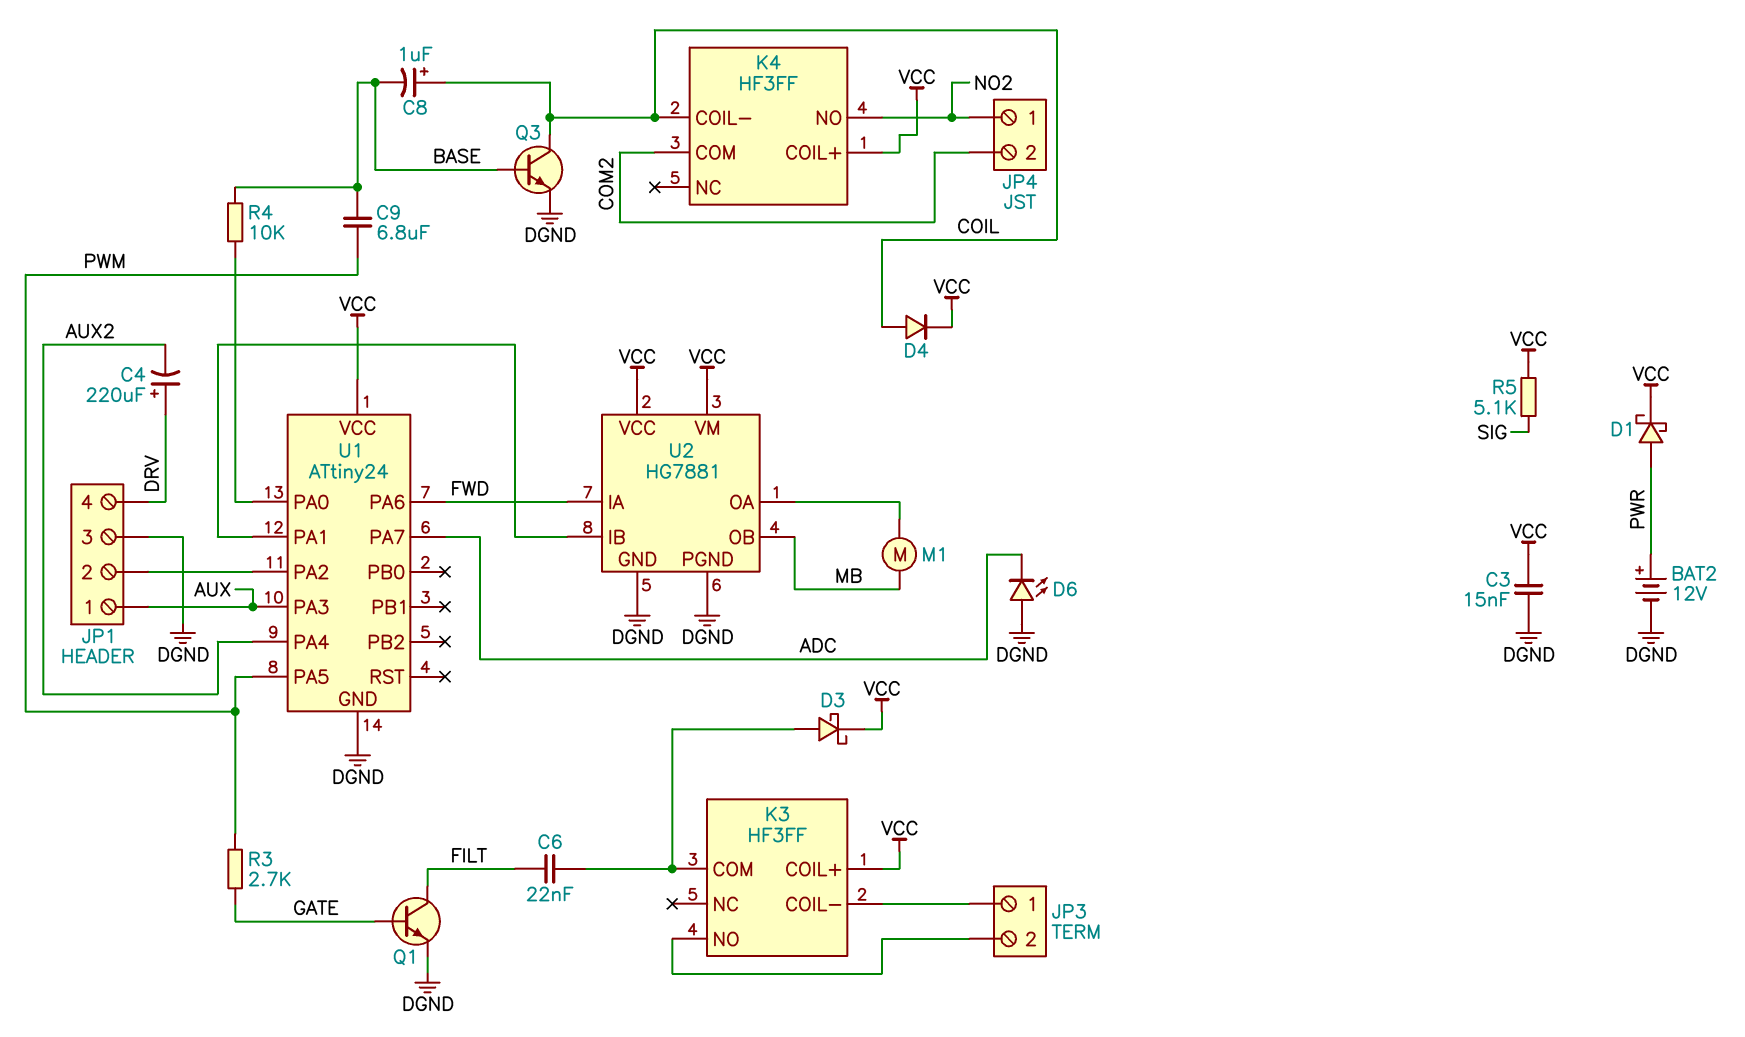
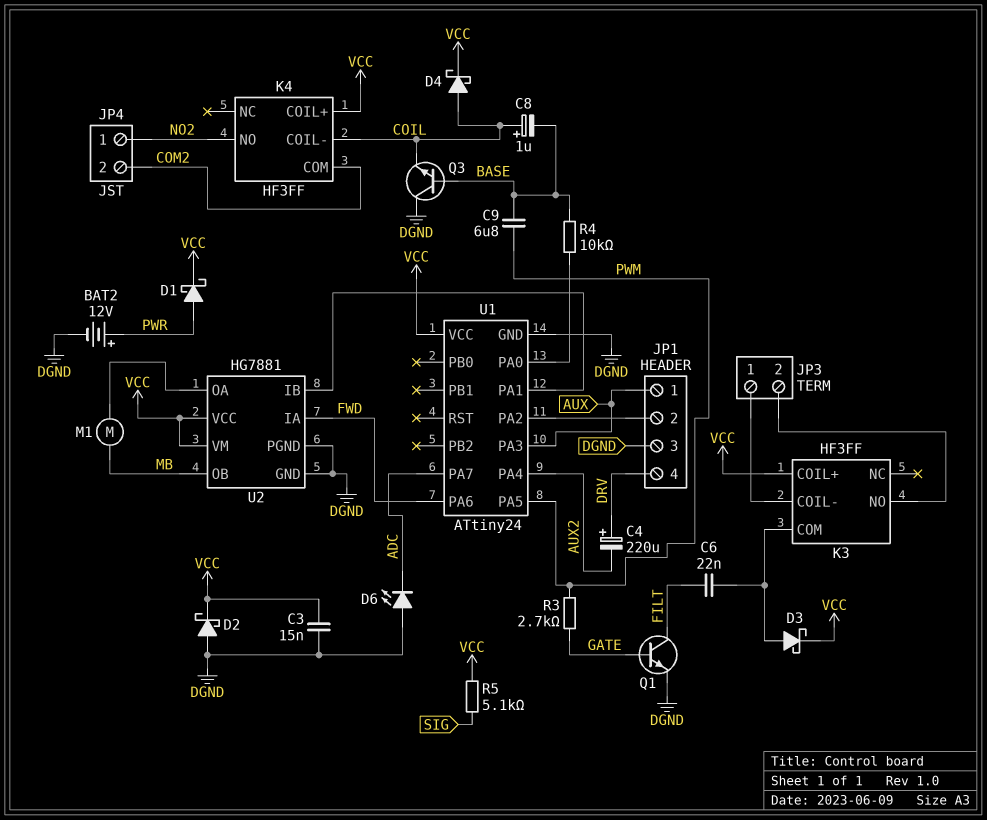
D2: none -> schottky (A DGND, K VCC)
D4: diode (A COIL, K VCC) -> schottky (A COIL, K VCC)
Q3: NPN (B BASE, C COIL, E DGND) -> NPN (B BASE, C DGND, E COIL)

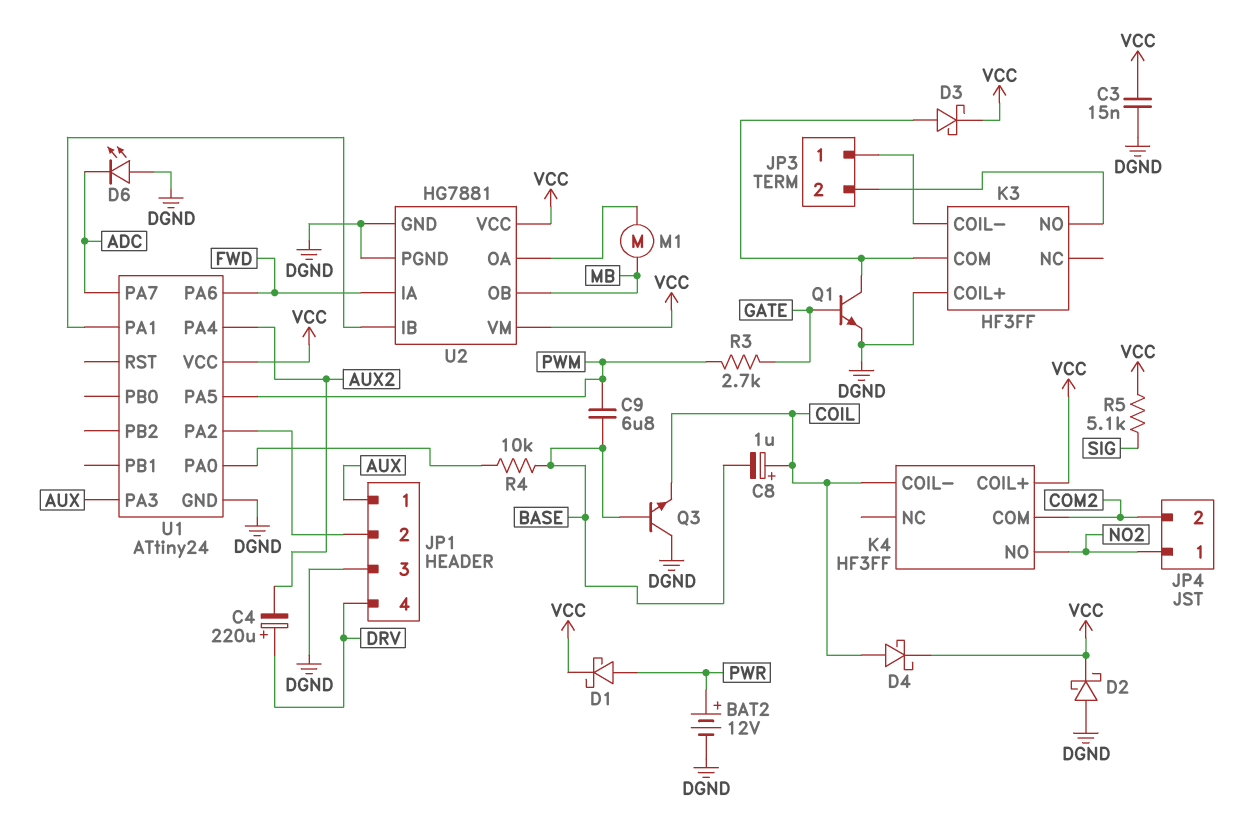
C6: 22nF (FILT, K3/COM) -> none
K3 pin COIL+: VCC -> DGND
Q1: NPN (B GATE, C FILT, E DGND) -> NPN (B GATE, C K3/COM, E DGND)

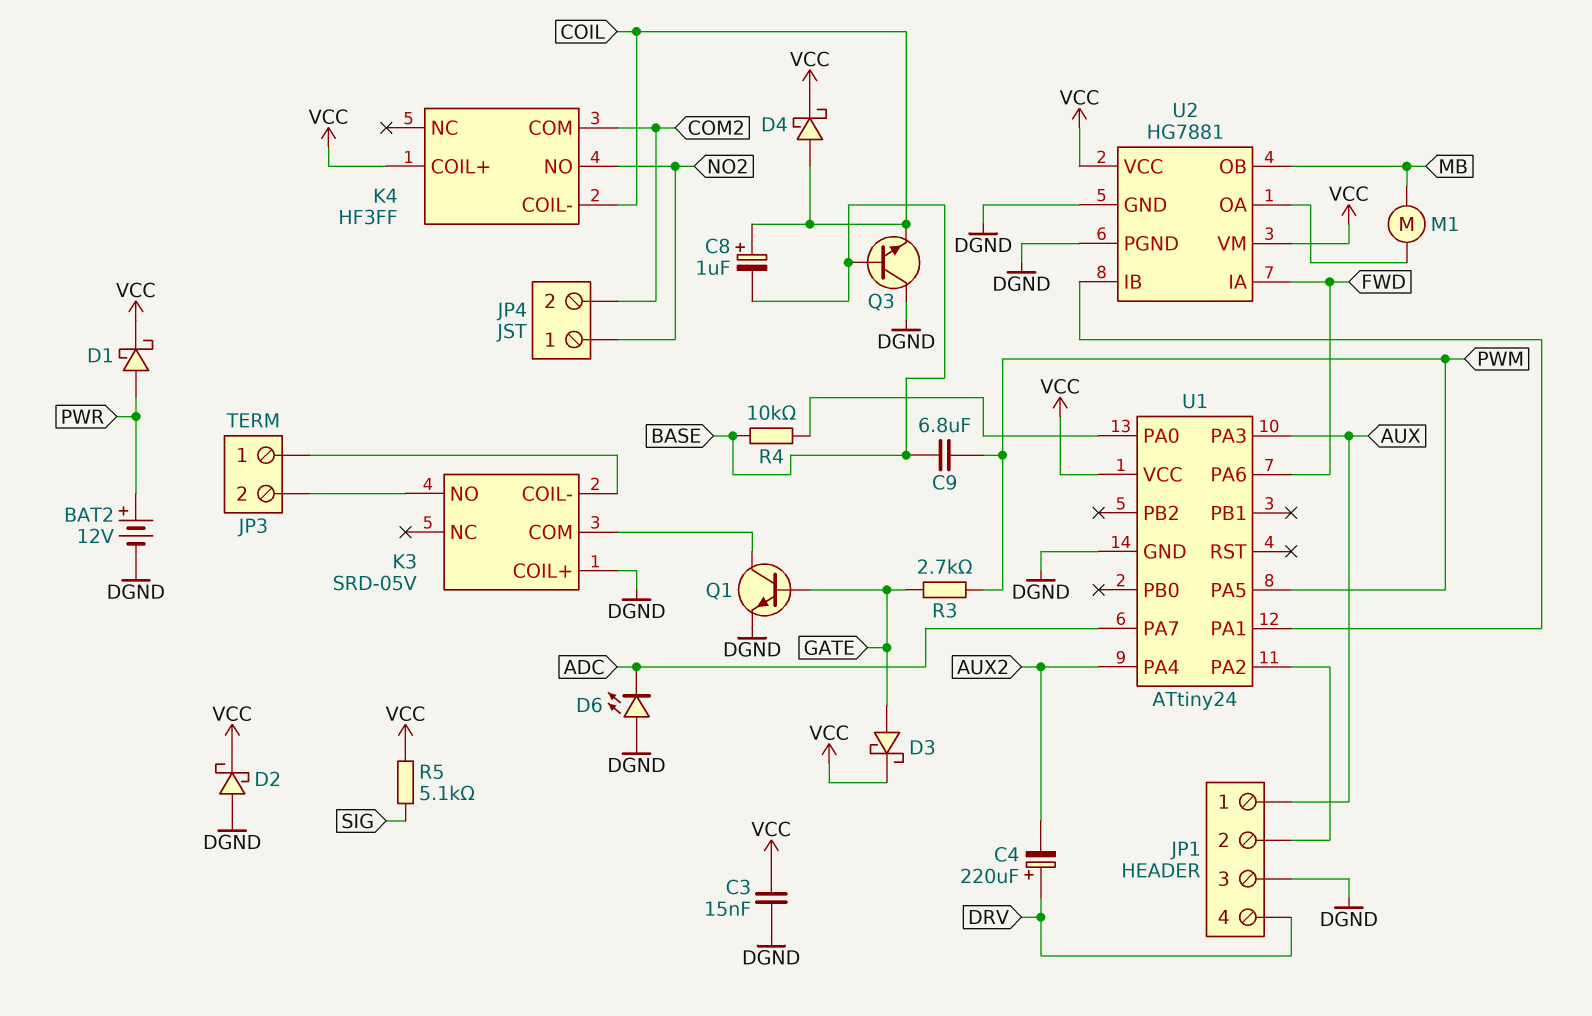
D3: schottky (A K3/COM, K VCC) -> schottky (A GATE, K VCC)
K3: HF3FF -> SRD-05V

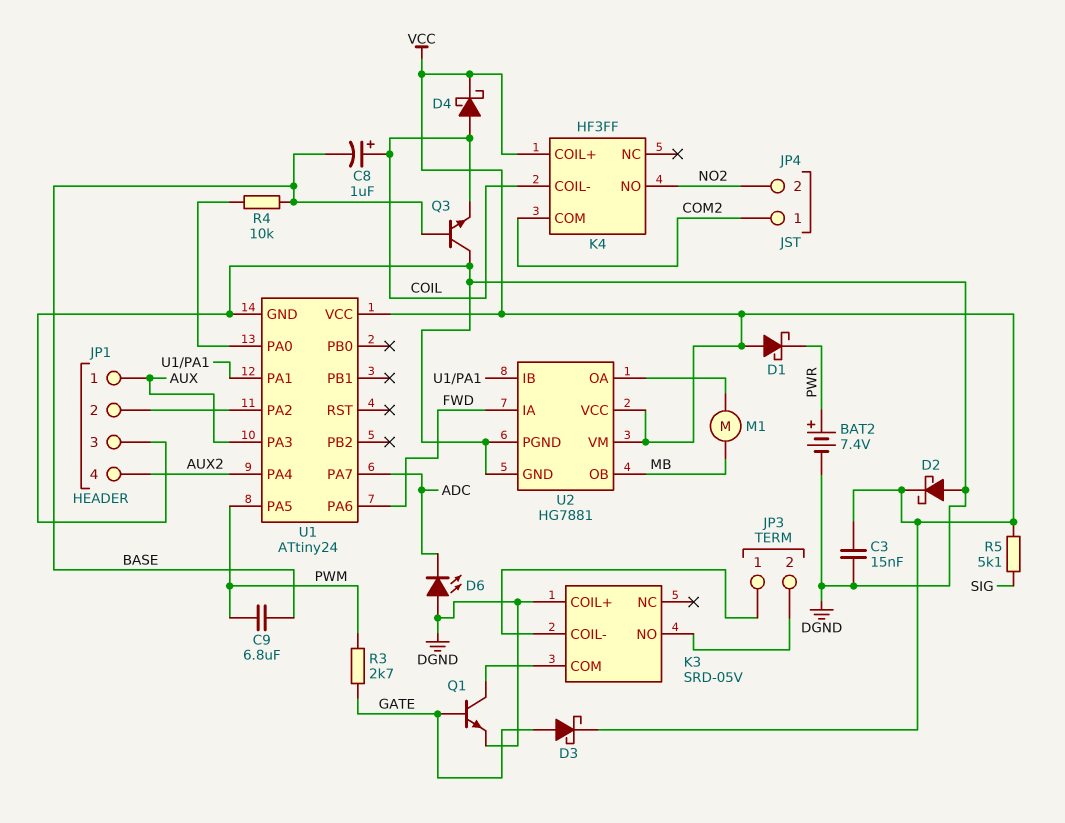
BAT2: 12V (plus PWR, minus DGND) -> 7.4V (plus PWR, minus DGND)
C4: 220uF (plus DRV, minus AUX2) -> none
D1: schottky (A PWR, K VCC) -> schottky (A VCC, K PWR)
JP1 pin 4: DRV -> AUX2
JP4 pin 1: NO2 -> COM2
JP4 pin 2: COM2 -> NO2

